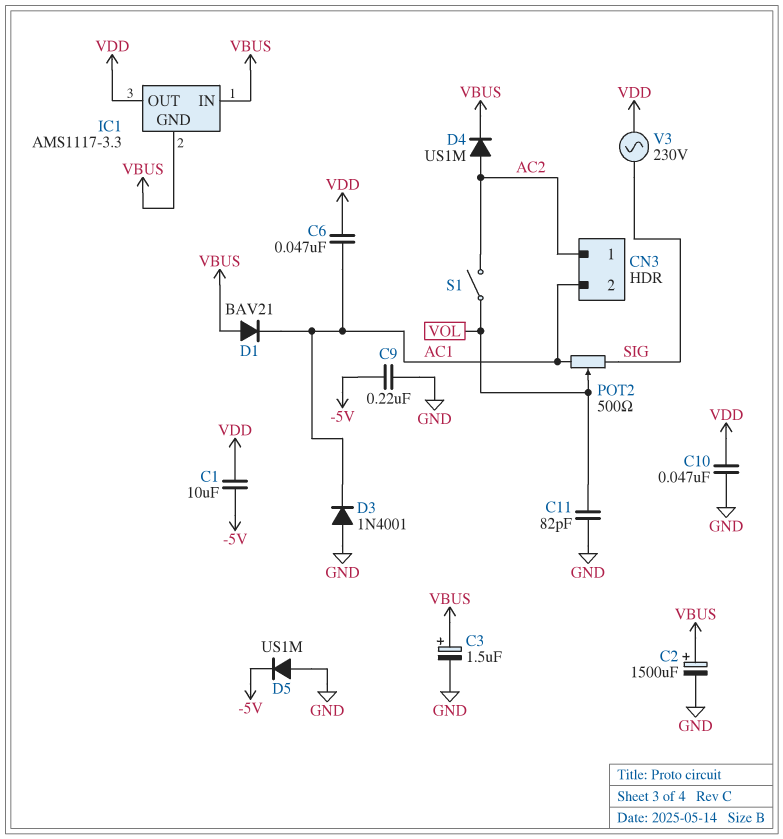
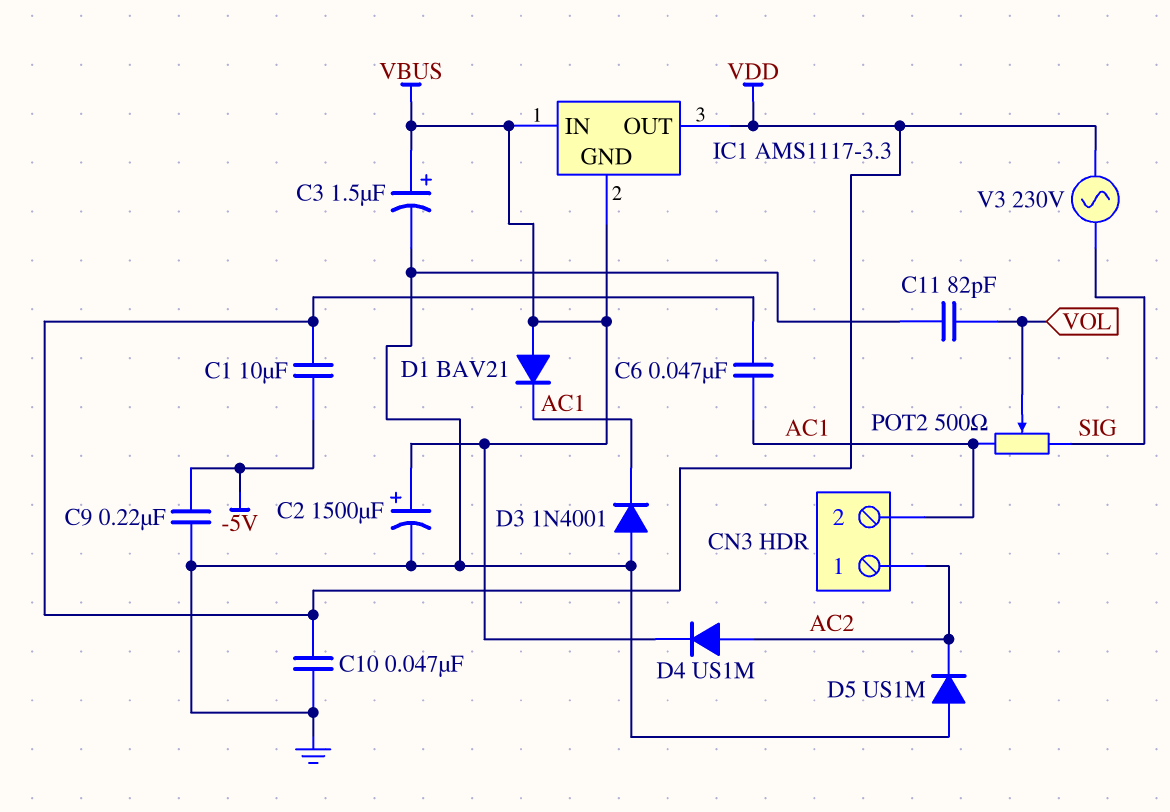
D5: diode US1M (A GND, K -5V) -> diode US1M (A GND, K AC2)
S1: switch (AC2, VOL) -> none

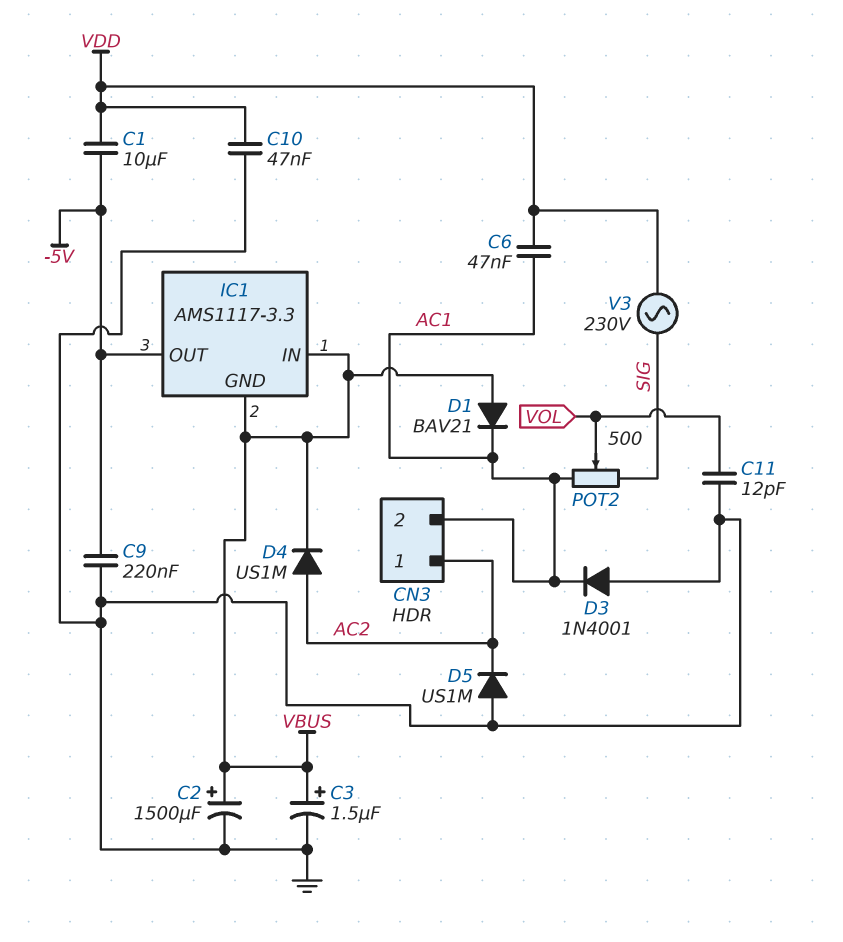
C11: 82pF (GND, VOL) -> 12pF (GND, VOL)
IC1 pin OUT: VDD -> -5V

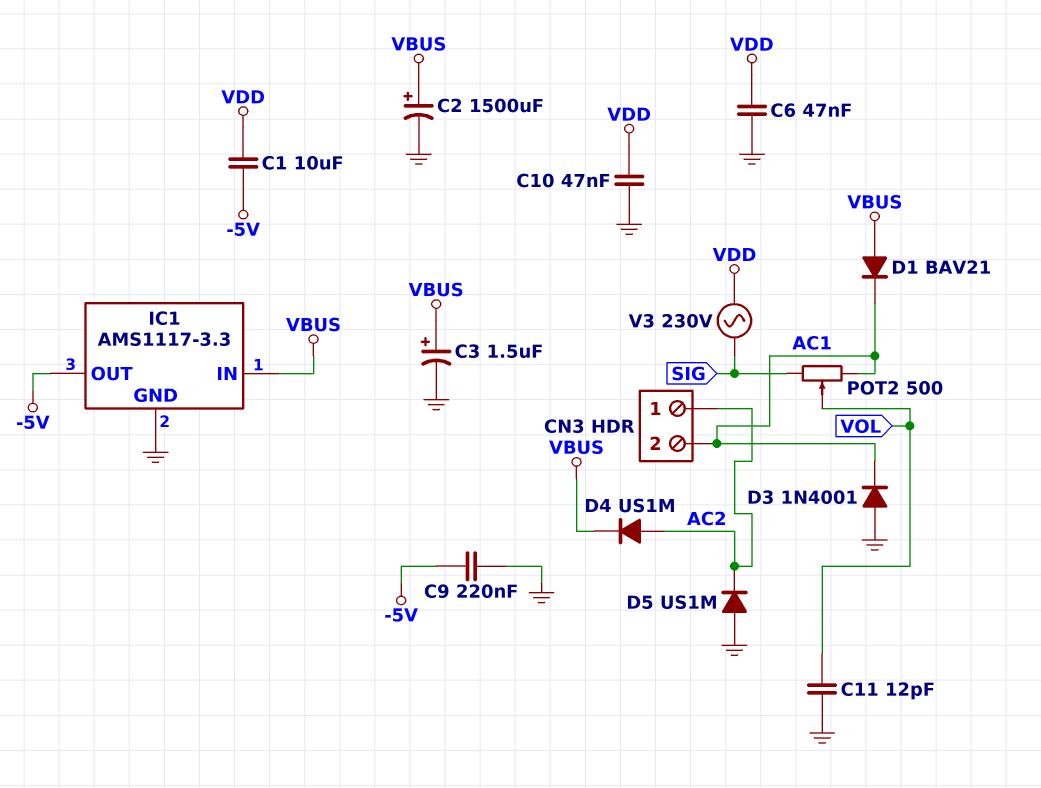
C6: 47nF (AC1, VDD) -> 47nF (GND, VDD)
IC1 pin GND: VBUS -> GND

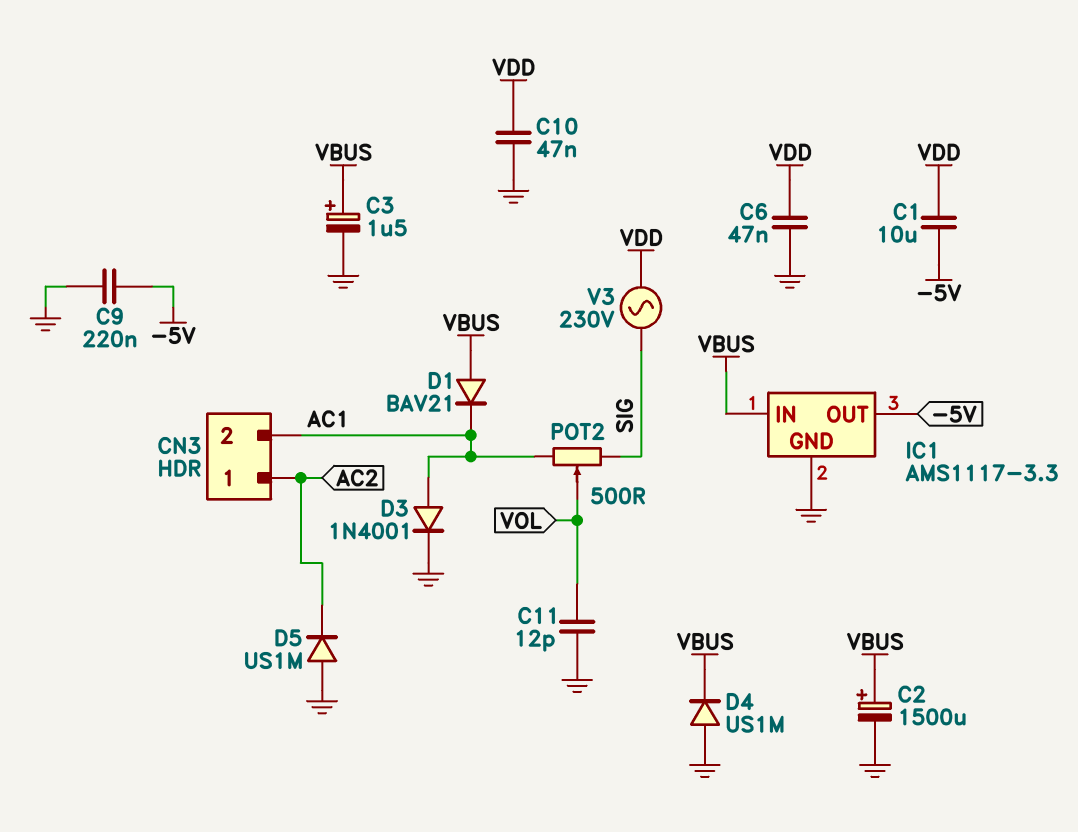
D3: diode 1N4001 (A GND, K AC1) -> diode 1N4001 (A AC1, K GND)
D4: diode US1M (A AC2, K VBUS) -> diode US1M (A GND, K VBUS)

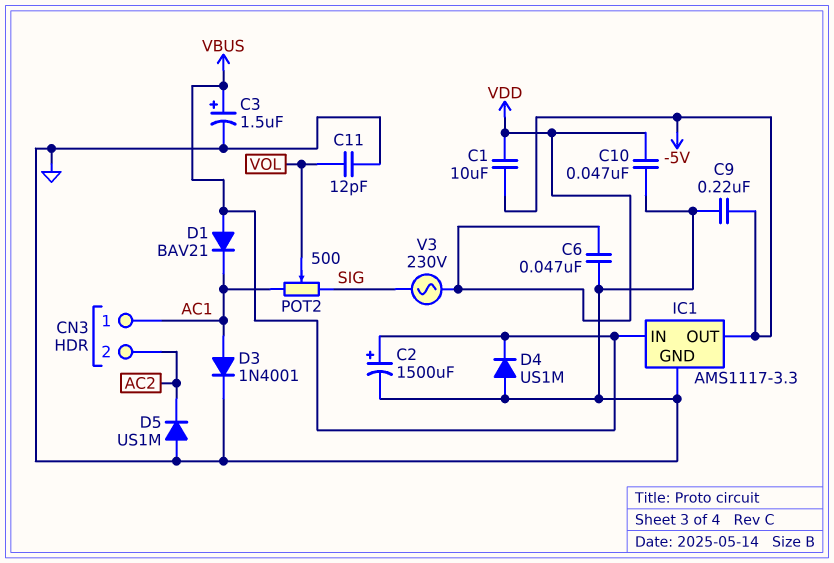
CN3 pin 1: AC2 -> AC1
CN3 pin 2: AC1 -> AC2

